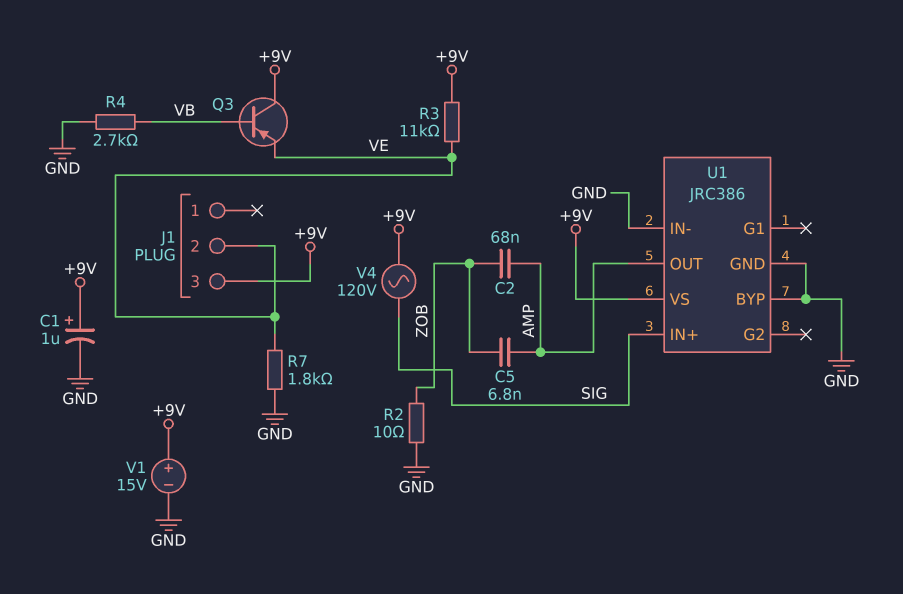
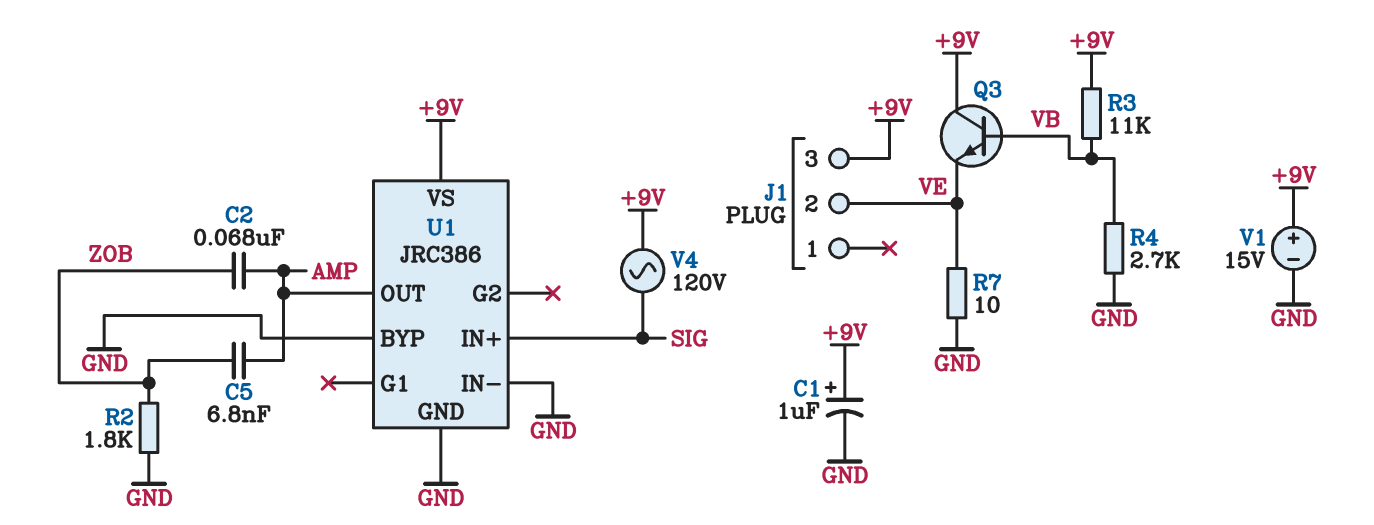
Q3: PNP (B VB, C +9V, E VE) -> NPN (B VB, C +9V, E VE)
R2: 10 (GND, ZOB) -> 1.8k (GND, ZOB)
R3: 11k (+9V, VE) -> 11k (+9V, VB)
R7: 1.8k (GND, VE) -> 10 (GND, VE)

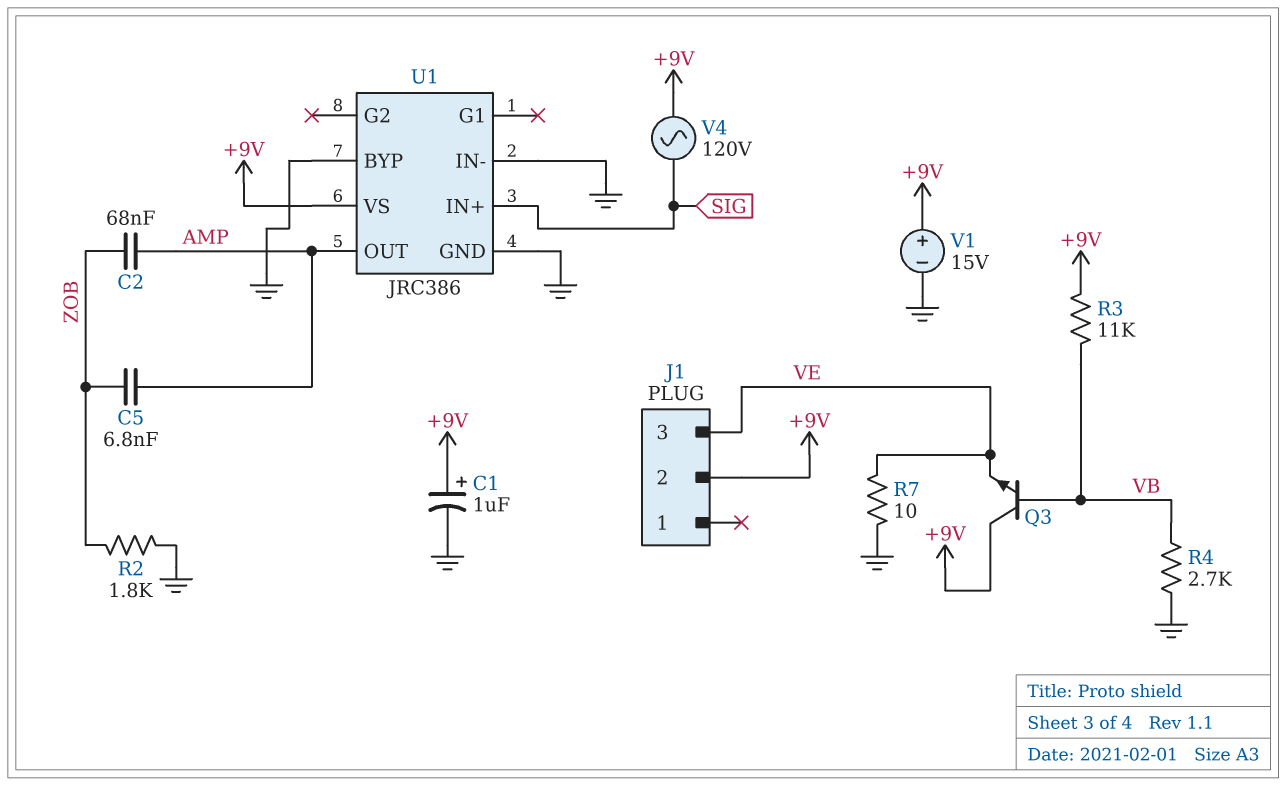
J1 pin 2: VE -> +9V
J1 pin 3: +9V -> VE

